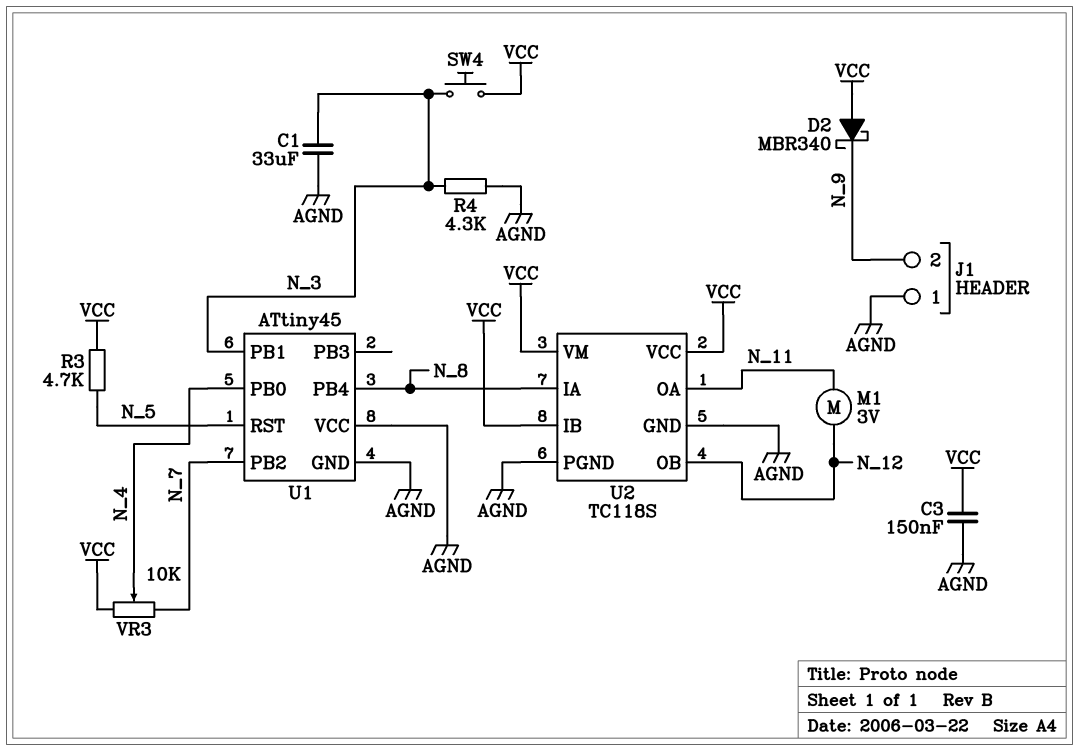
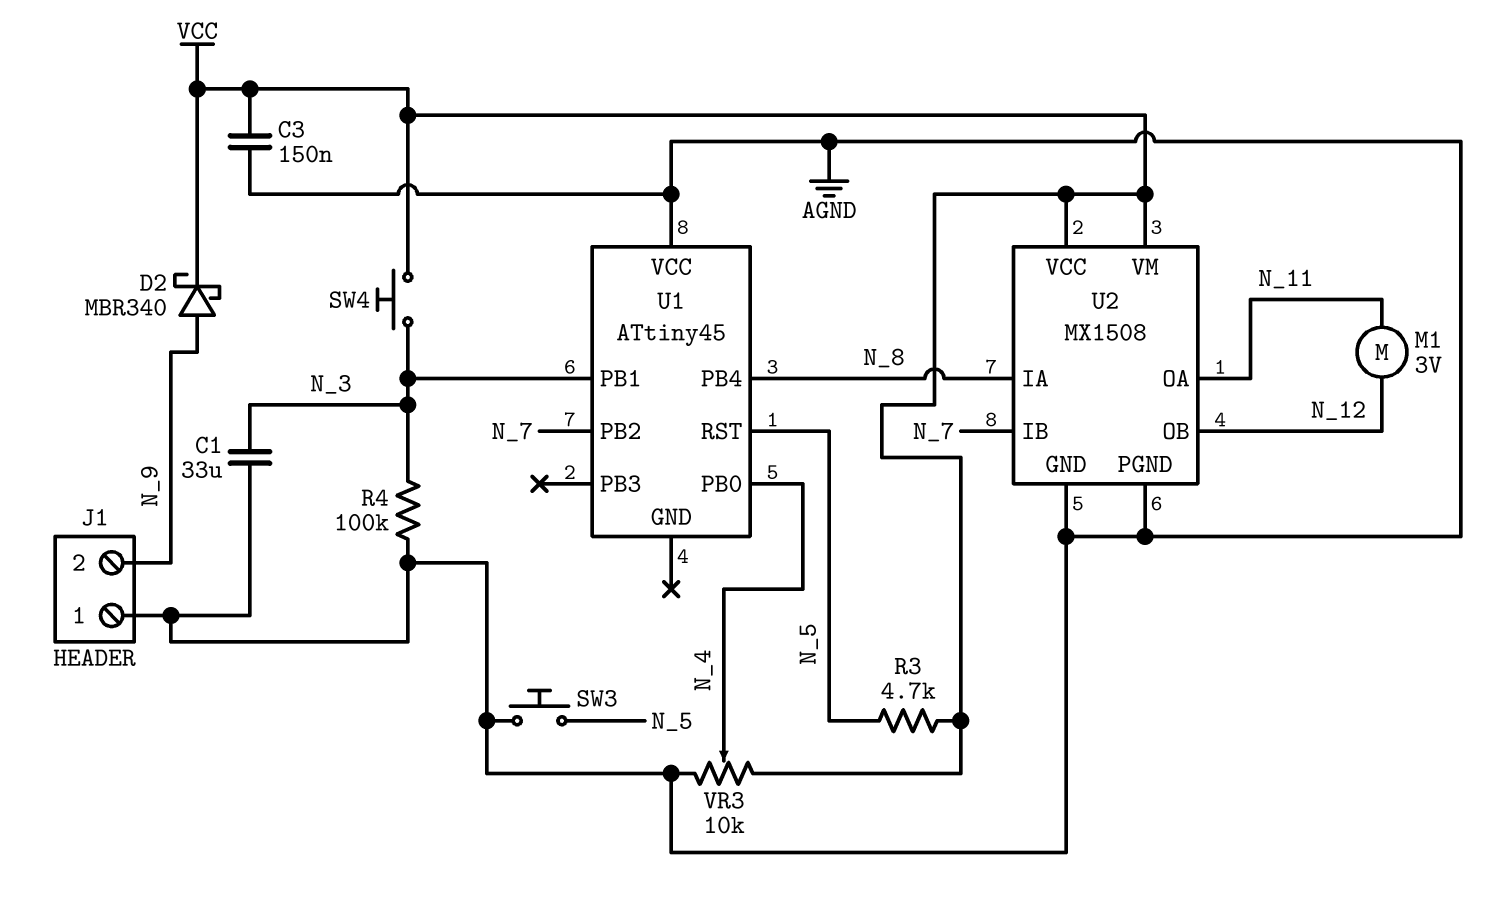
D2: schottky MBR340 (A VCC, K N_9) -> schottky MBR340 (A N_9, K VCC)
R4: 4.3k (AGND, N_3) -> 100k (AGND, N_3)
SW3: none -> button (AGND, N_5)
U1 pin GND: AGND -> none
U2: TC118S -> MX1508
U2 pin IB: VCC -> N_7
VR3: 10k (N_7, VCC, wiper N_4) -> 10k (AGND, VCC, wiper N_4)

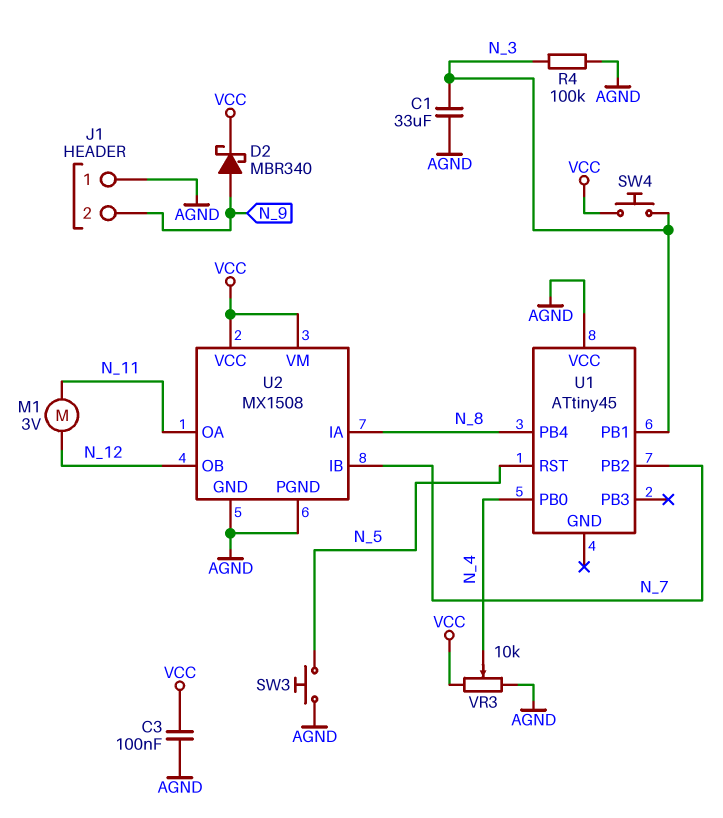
C3: 150nF (AGND, VCC) -> 100nF (AGND, VCC)
R3: 4.7k (N_5, VCC) -> none

